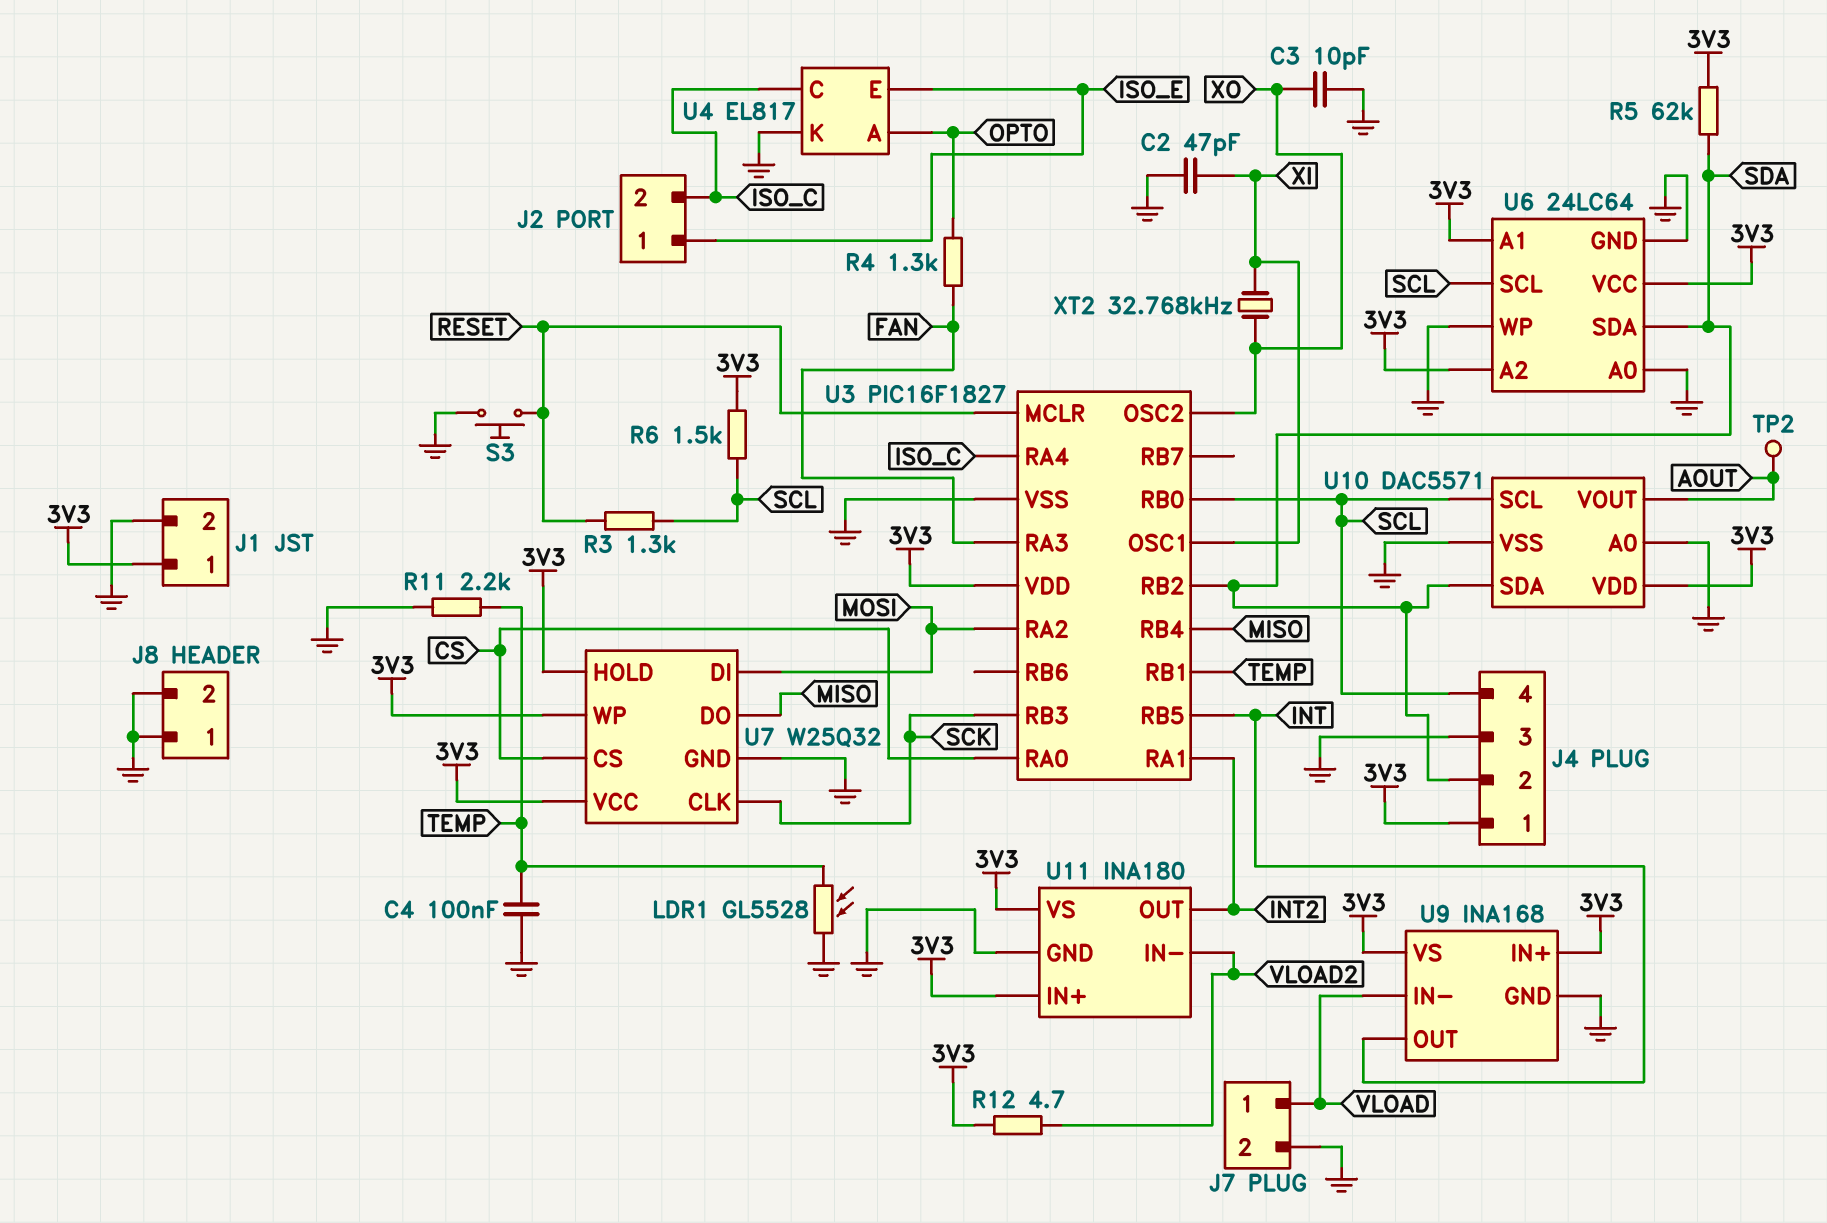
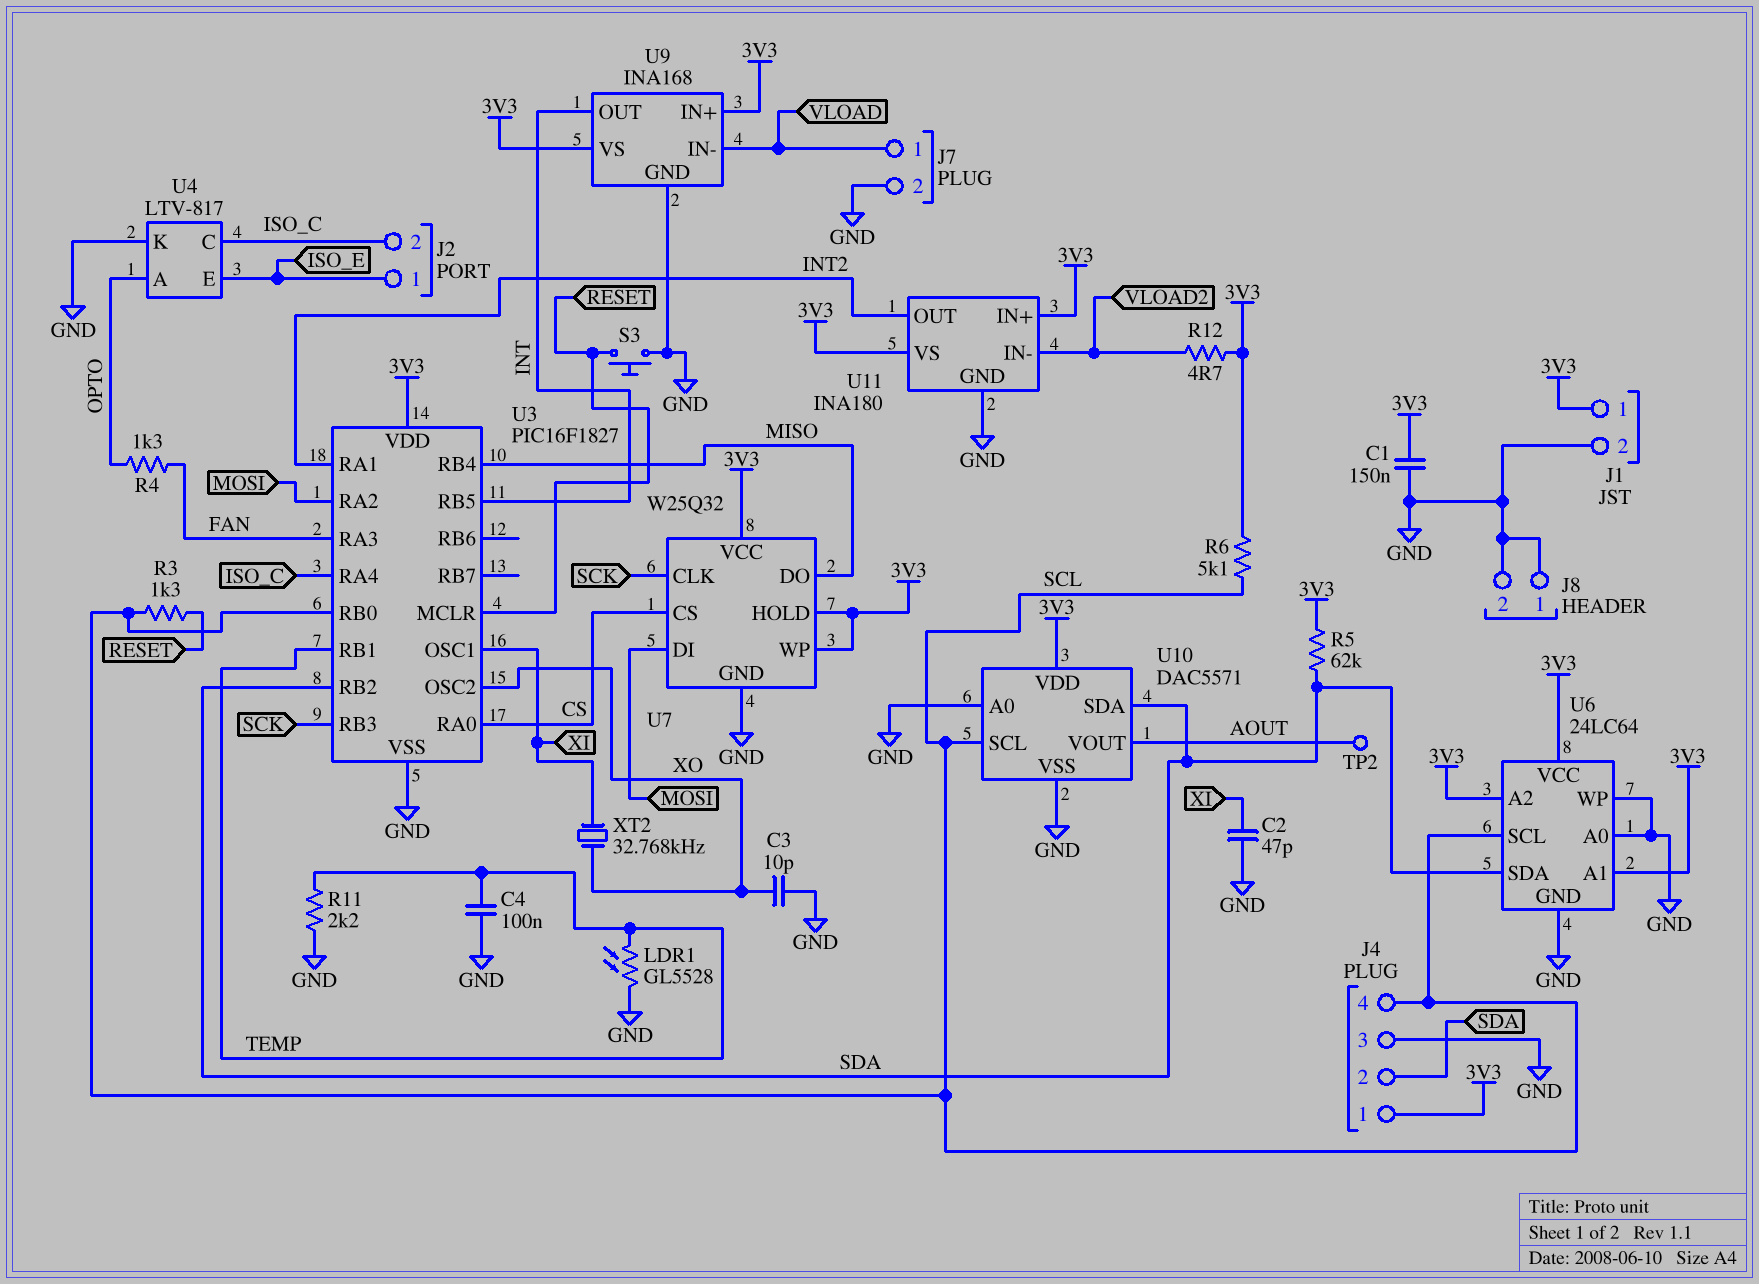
C1: none -> 150nF (3V3, GND)
R6: 1.5k (3V3, SCL) -> 5.1k (3V3, SCL)
U4: EL817 -> LTV-817

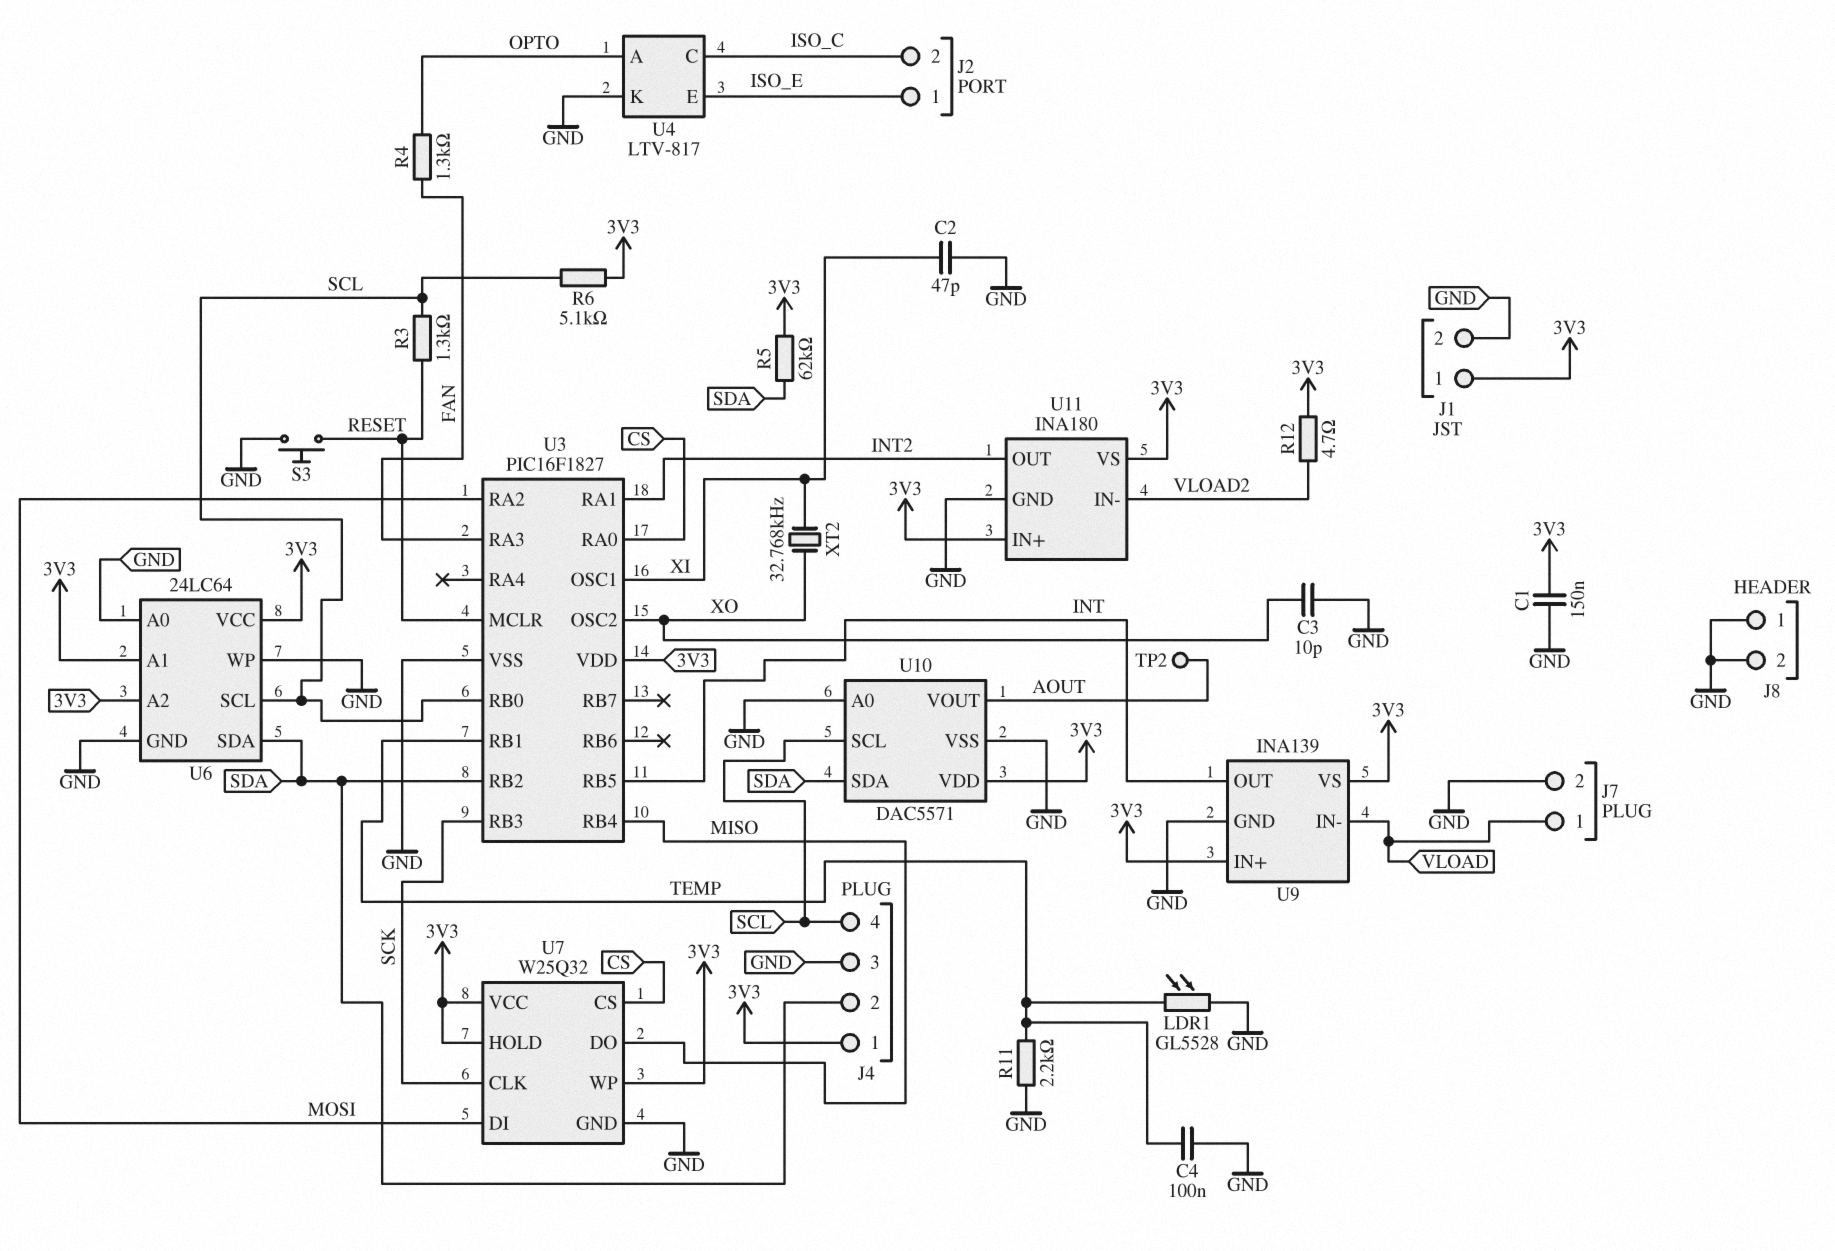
U3 pin RA4: ISO_C -> none
U9: INA168 -> INA139

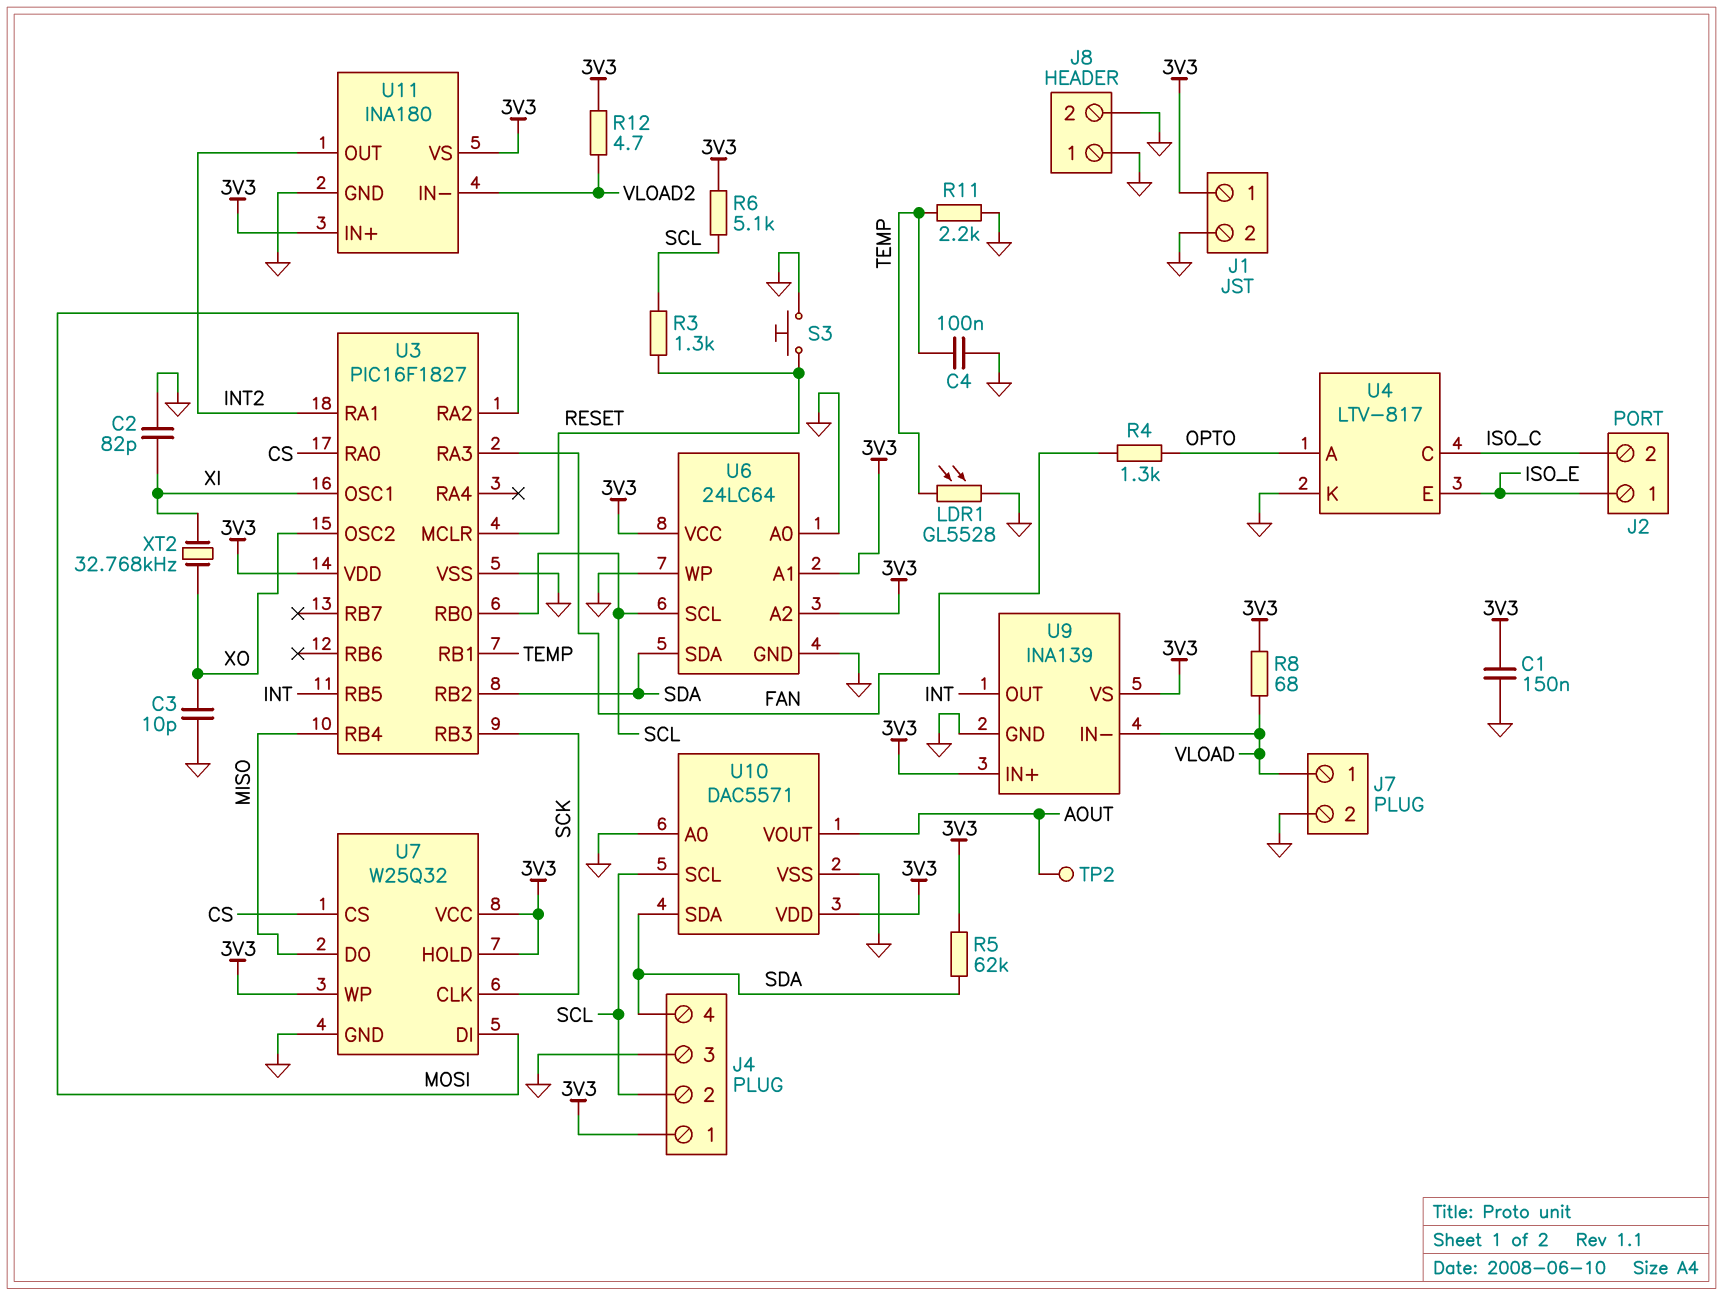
C2: 47pF (GND, XI) -> 82pF (GND, XI)
J4 pin 2: SDA -> SCL
J4 pin 4: SCL -> SDA
R8: none -> 68 (3V3, VLOAD)

